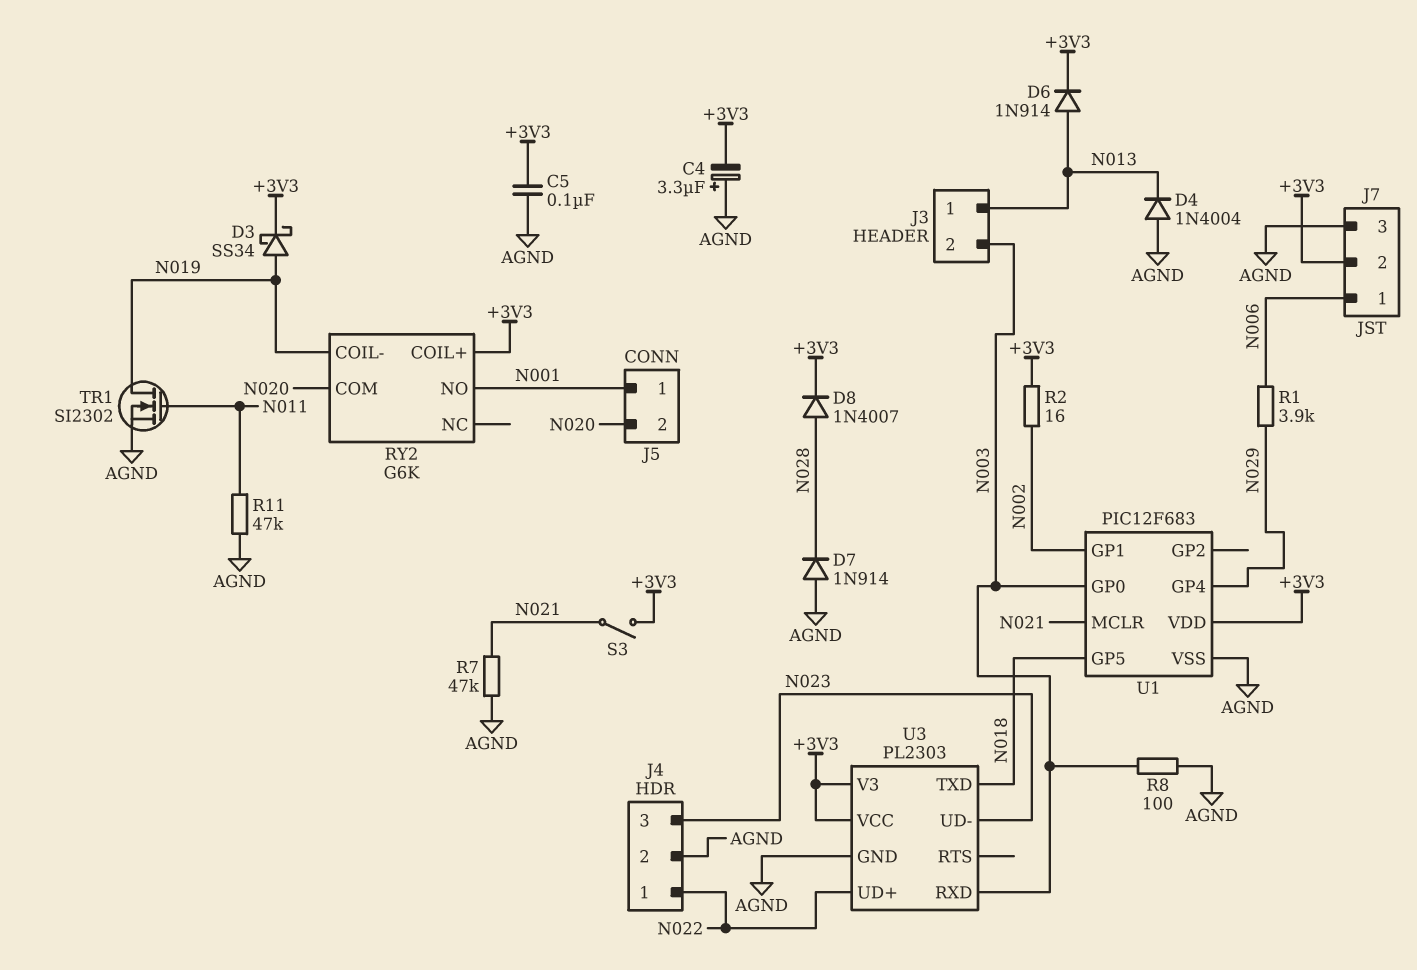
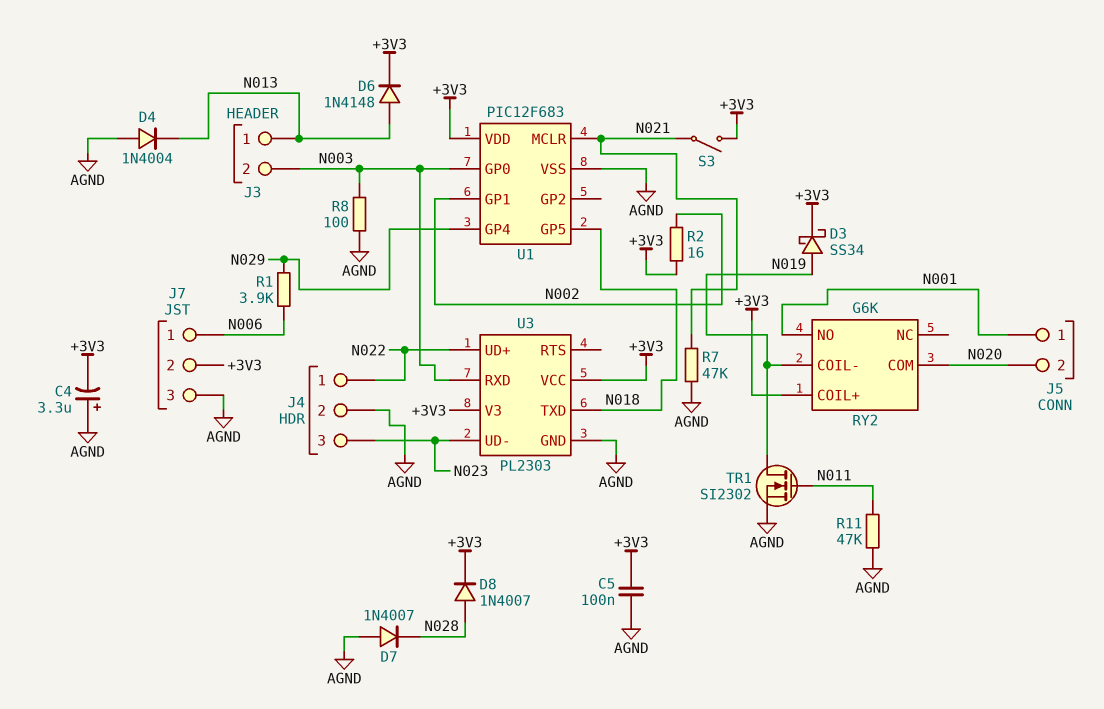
D6: diode 1N914 (A N013, K +3V3) -> diode 1N4148 (A N013, K +3V3)
D7: diode 1N914 (A AGND, K N028) -> diode 1N4007 (A AGND, K N028)

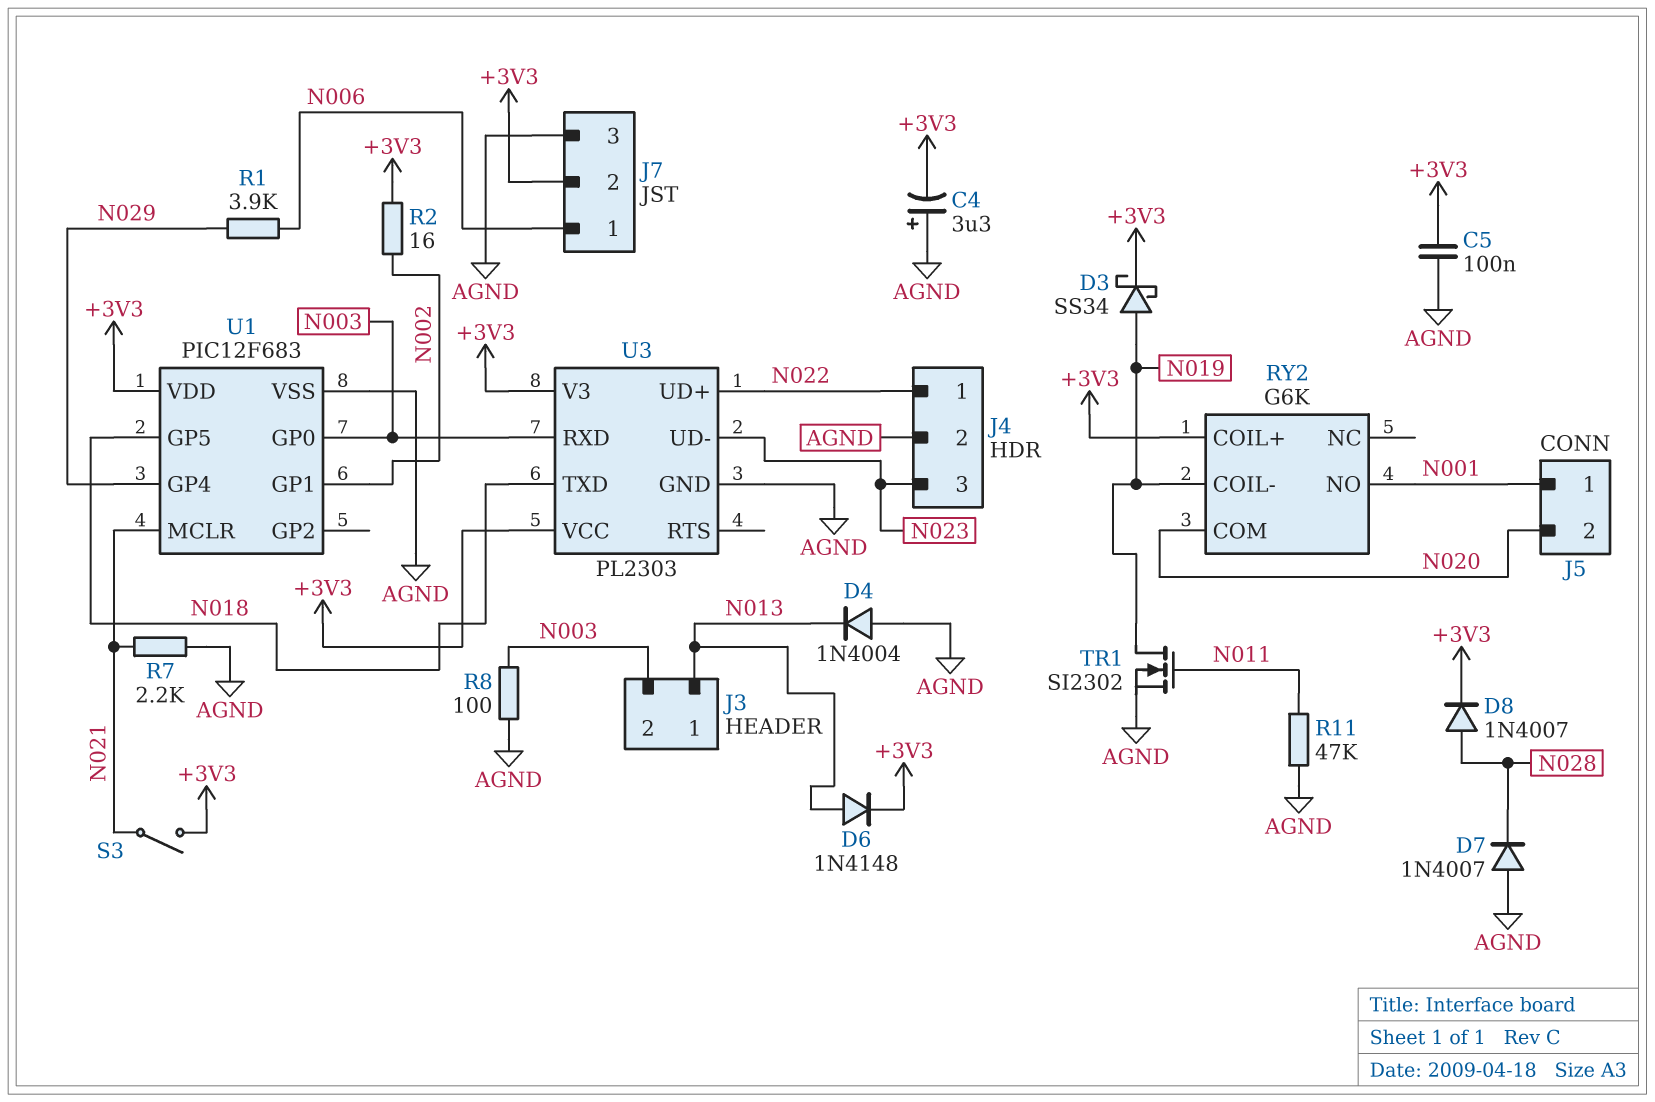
R7: 47k (AGND, N021) -> 2.2k (AGND, N021)

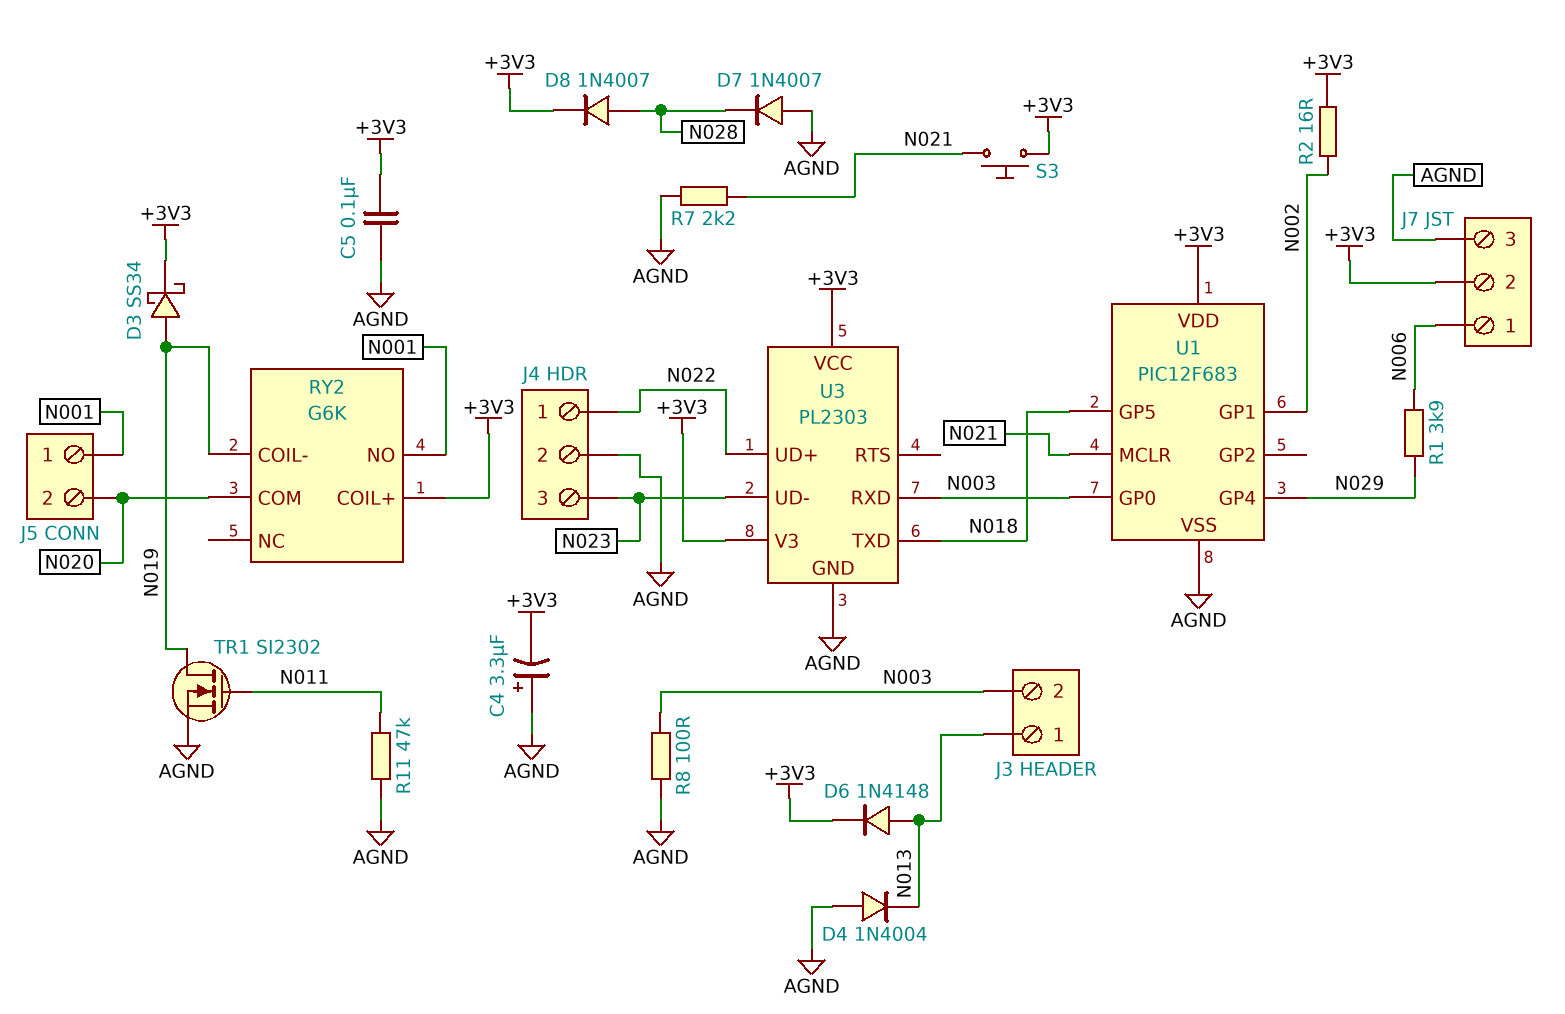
S3: switch (+3V3, N021) -> button (+3V3, N021)

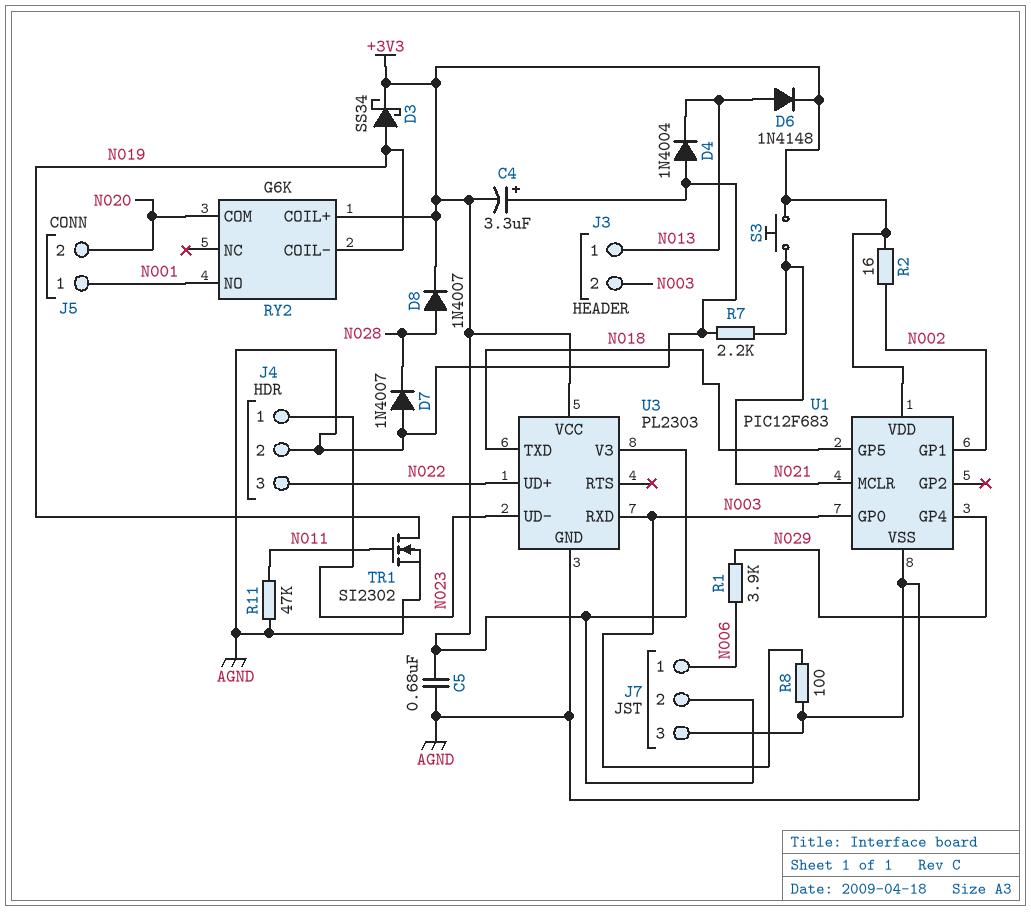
C5: 100nF (+3V3, AGND) -> 680nF (+3V3, AGND)
J4 pin 1: N022 -> N023
J4 pin 3: N023 -> N022

